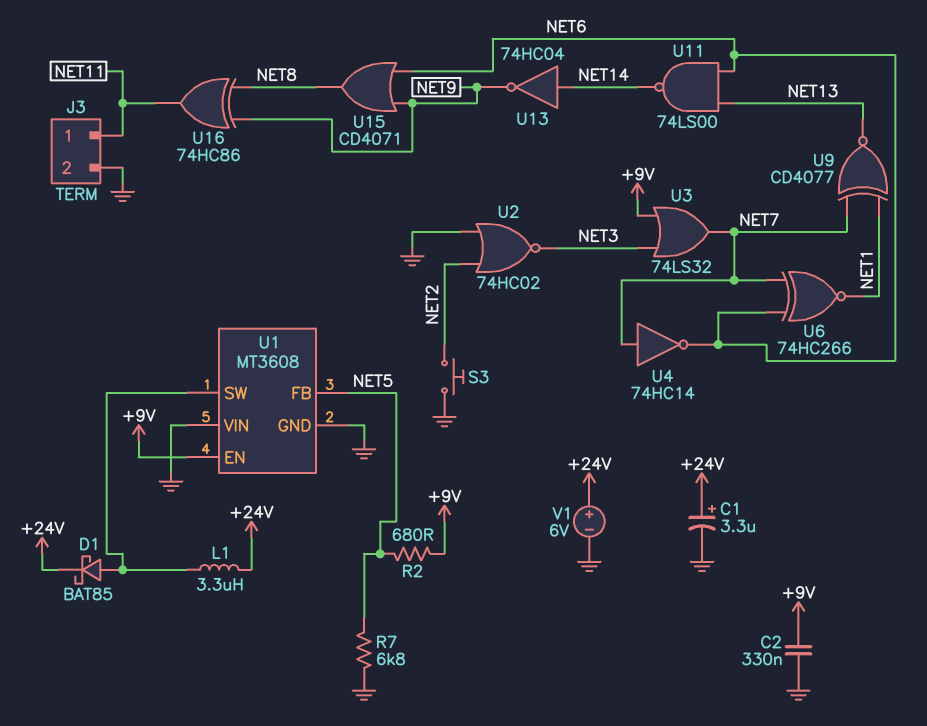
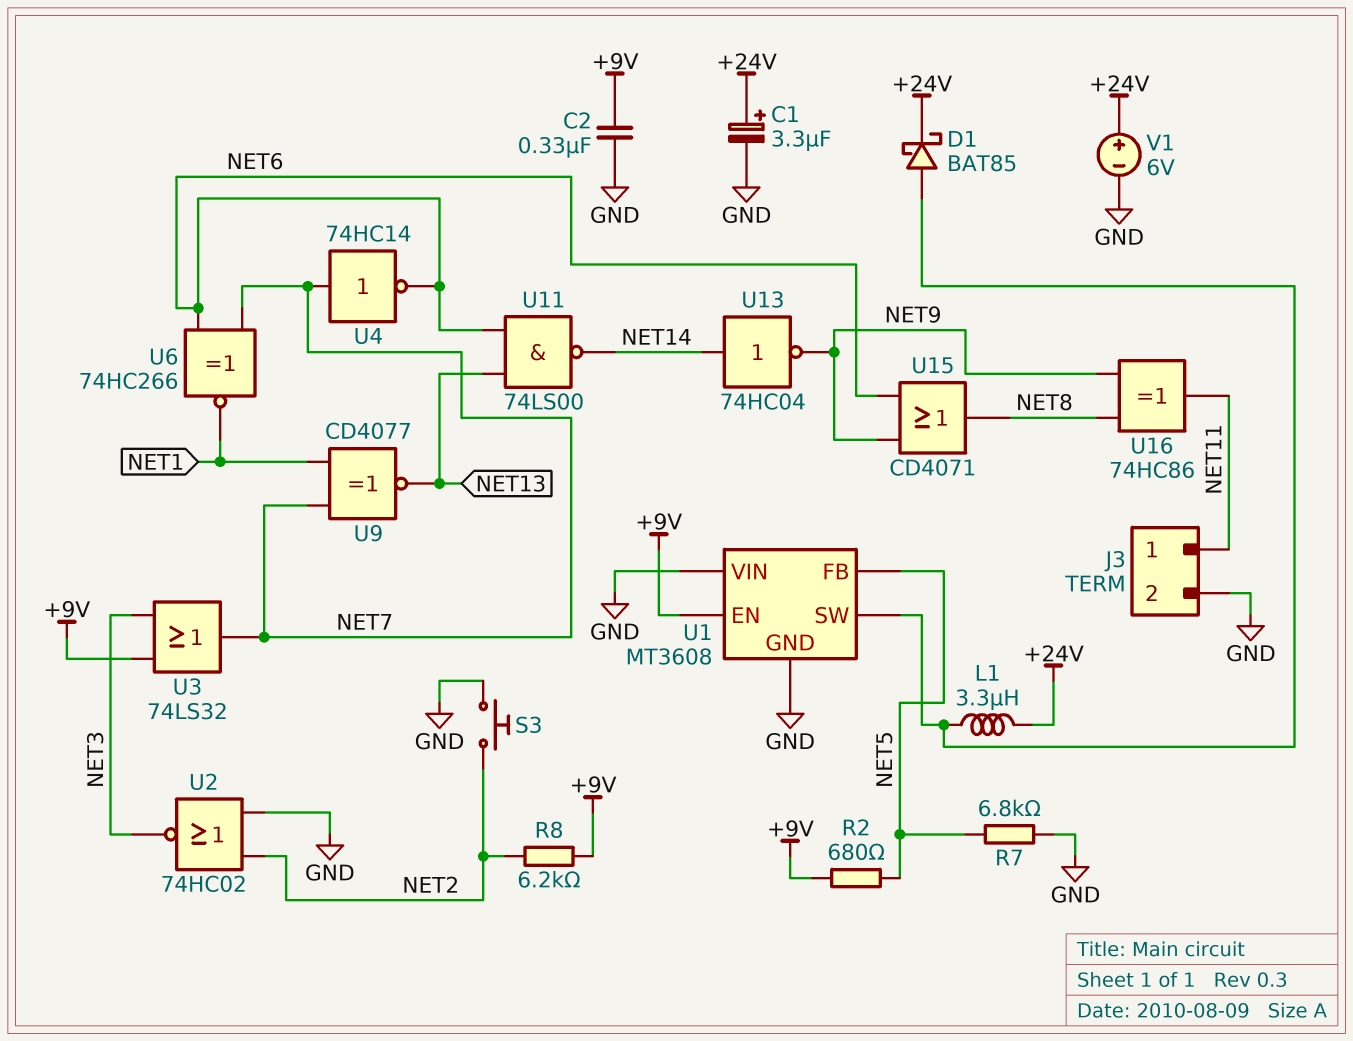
R8: none -> 6.2k (+9V, NET2)

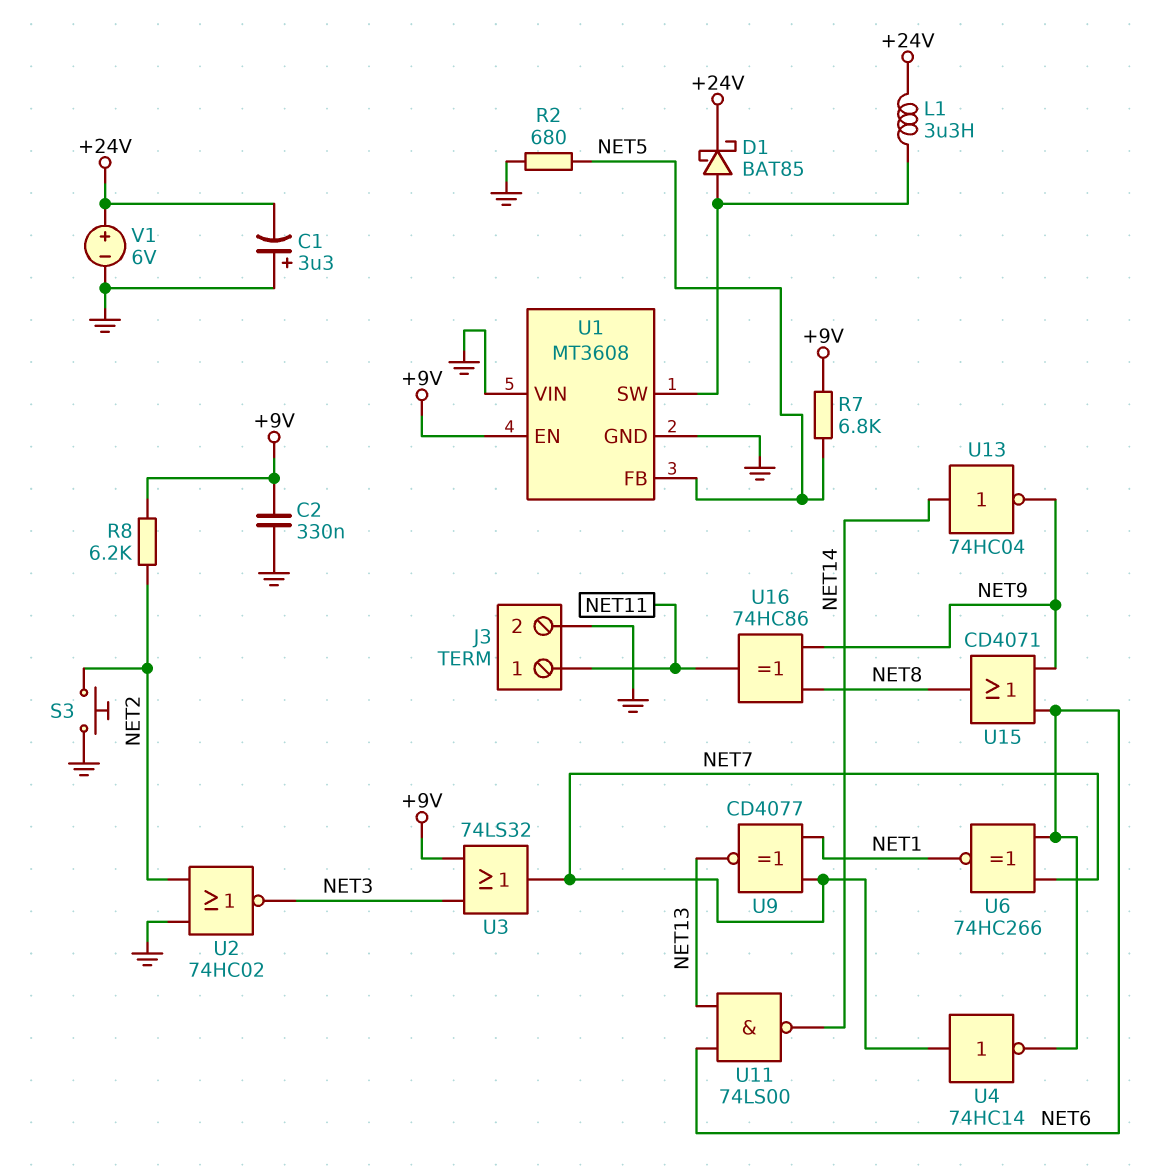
C1: 3.3uF (plus +24V, minus GND) -> 3.3uF (plus GND, minus +24V)
R2: 680 (+9V, NET5) -> 680 (GND, NET5)
R7: 6.8k (GND, NET5) -> 6.8k (+9V, NET5)

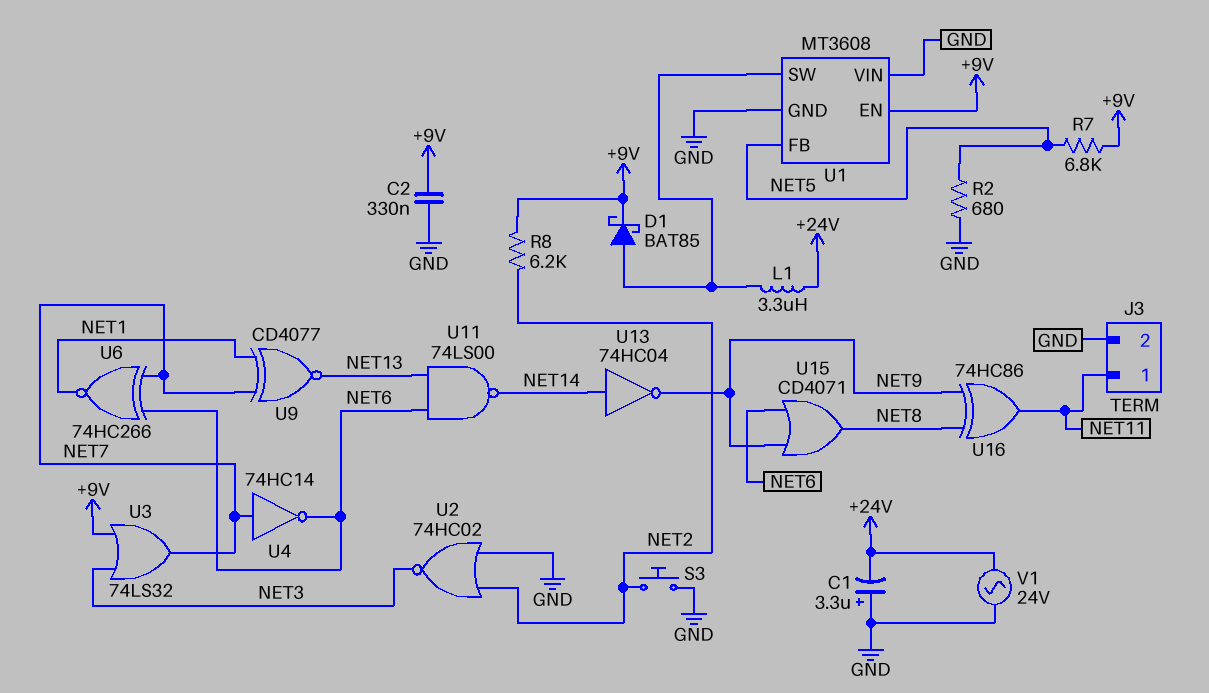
D1: schottky BAT85 (A U1/SW, K +24V) -> schottky BAT85 (A U1/SW, K +9V)
V1: 6V (plus +24V, minus GND) -> AC 24V (+24V, GND)

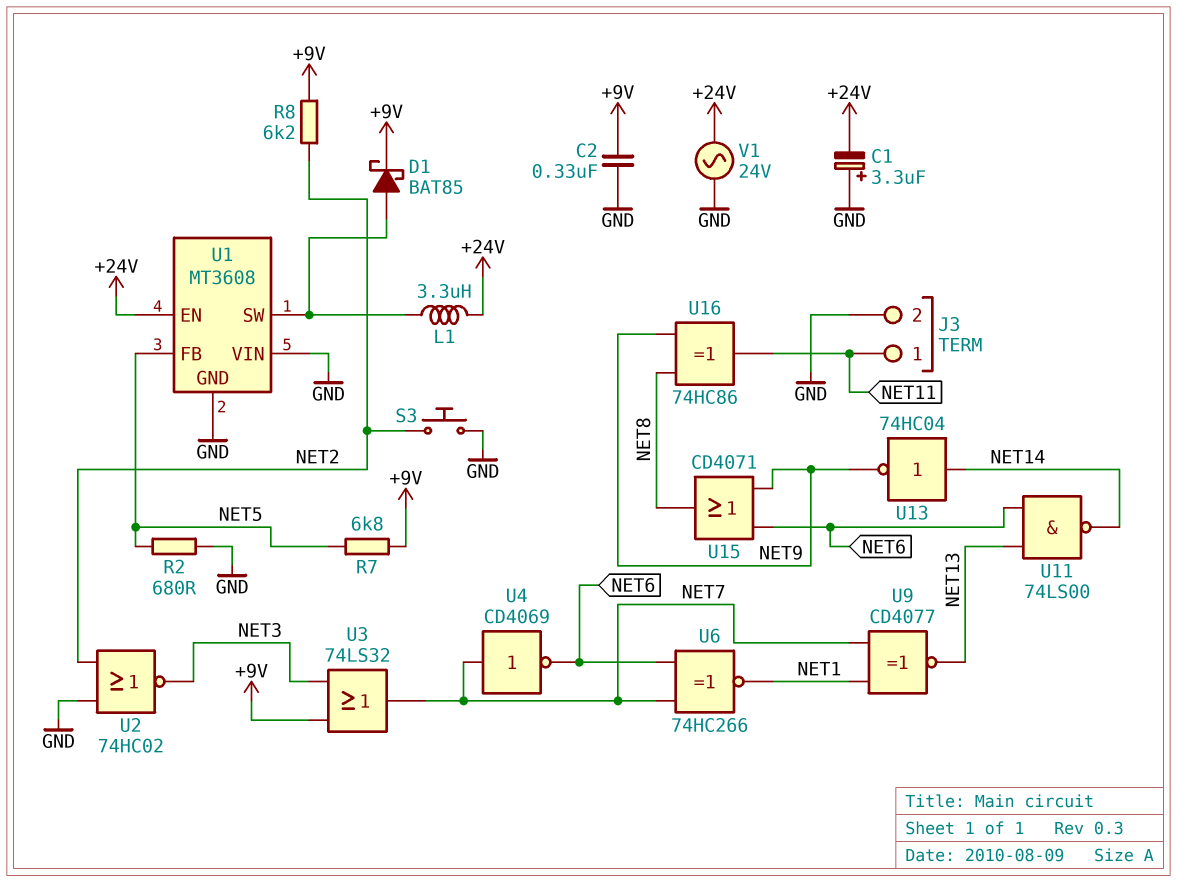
U1 pin EN: +9V -> +24V
U4: NOT 74HC14 (in NET7, out NET6) -> NOT CD4069 (in NET7, out NET6)

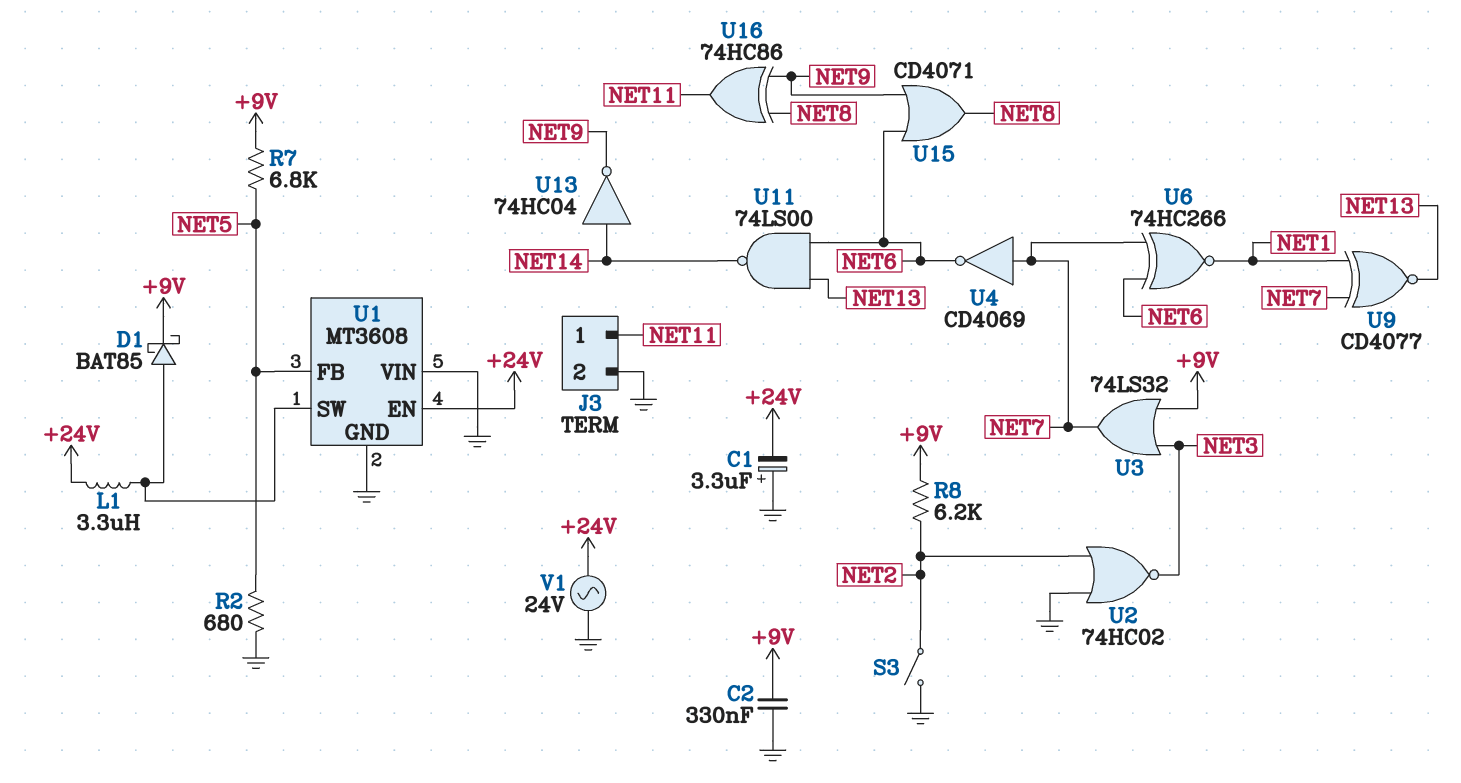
S3: button (GND, NET2) -> switch (GND, NET2)

